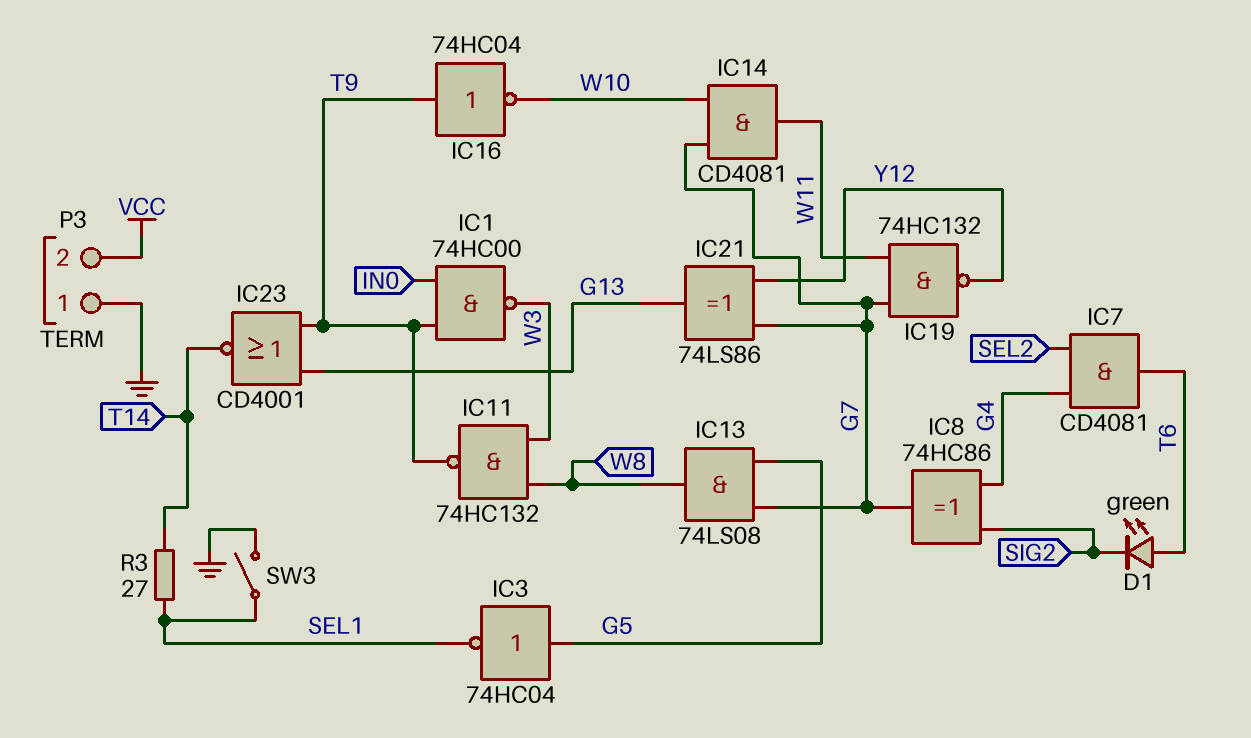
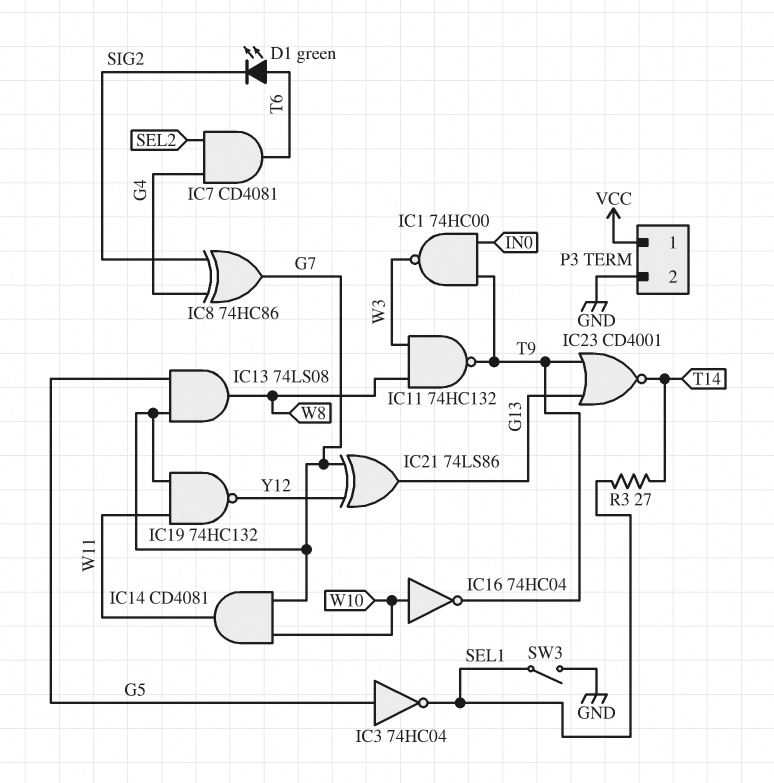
IC16: NOT 74HC04 (in T9, out W10) -> NOT 74HC04 (in W10, out T9)
P3 pin 1: GND -> VCC
P3 pin 2: VCC -> GND

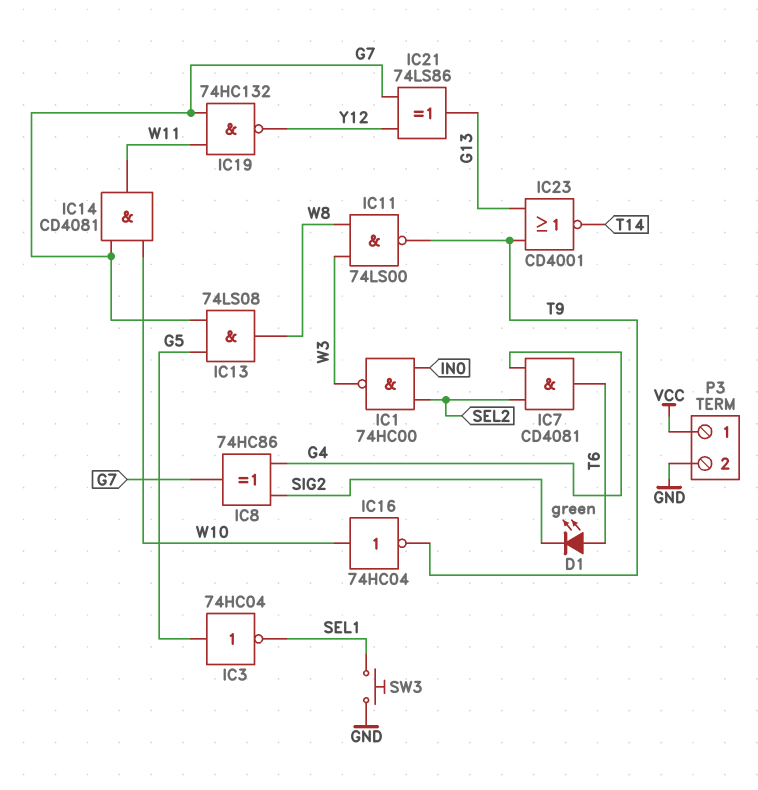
IC1: NAND 74HC00 (in IN0, in T9, out W3) -> NAND 74HC00 (in IN0, in SEL2, out W3)
IC11: NAND 74HC132 (in W3, in W8, out T9) -> NAND 74LS00 (in W3, in W8, out T9)
R3: 27 (SEL1, T14) -> none
SW3: switch (GND, SEL1) -> button (GND, SEL1)

